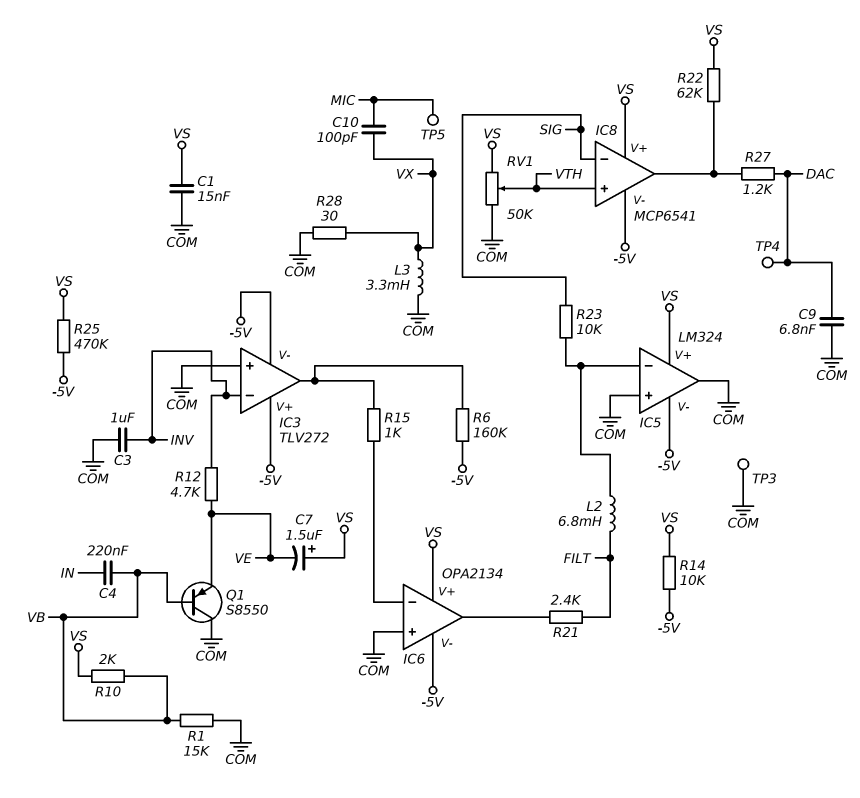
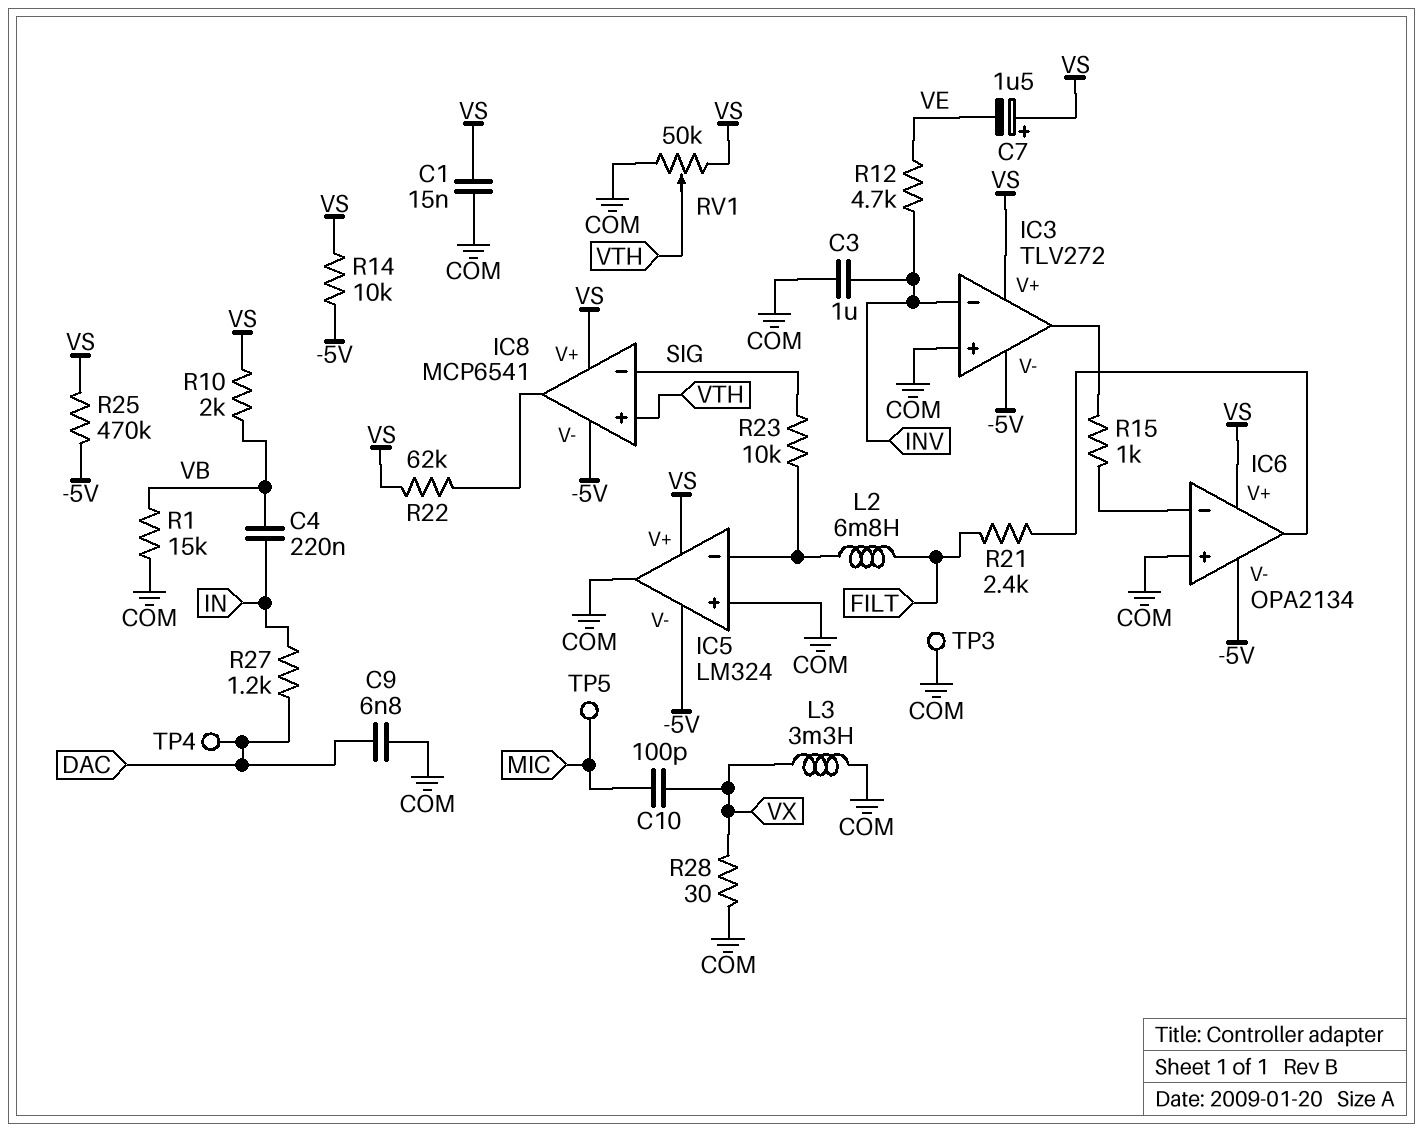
IC3 pin V+: -5V -> VS
Q1: PNP S8550 (B VB, C COM, E VE) -> none
R6: 160k (-5V, IC3/out) -> none
R27: 1.2k (DAC, IC8/out) -> 1.2k (DAC, IN)

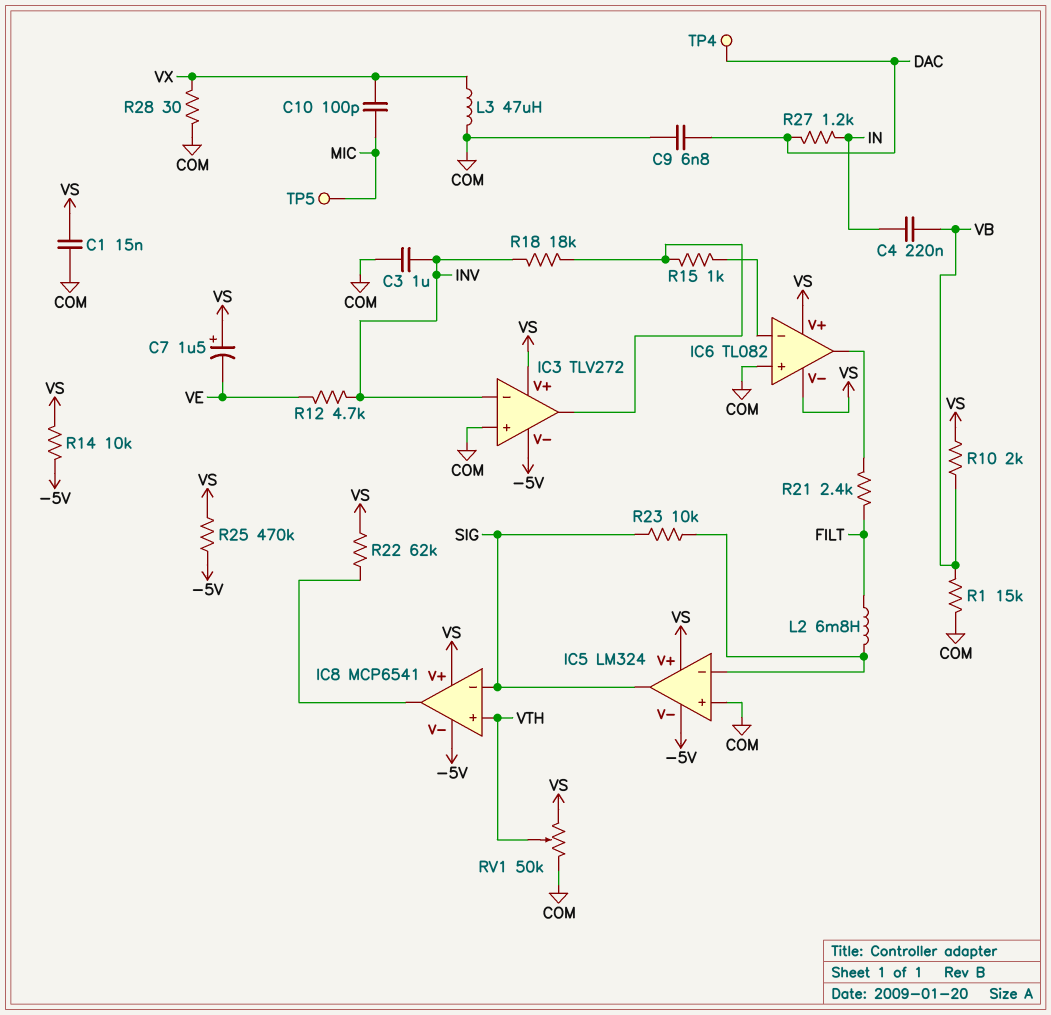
IC5 pin out: COM -> SIG
IC6: OPA2134 -> TL082
IC6 pin V-: -5V -> VS
L3: 3.3mH (COM, VX) -> 47uH (COM, VX)
R18: none -> 18k (IC3/out, INV)
TP3: test point (COM) -> none

